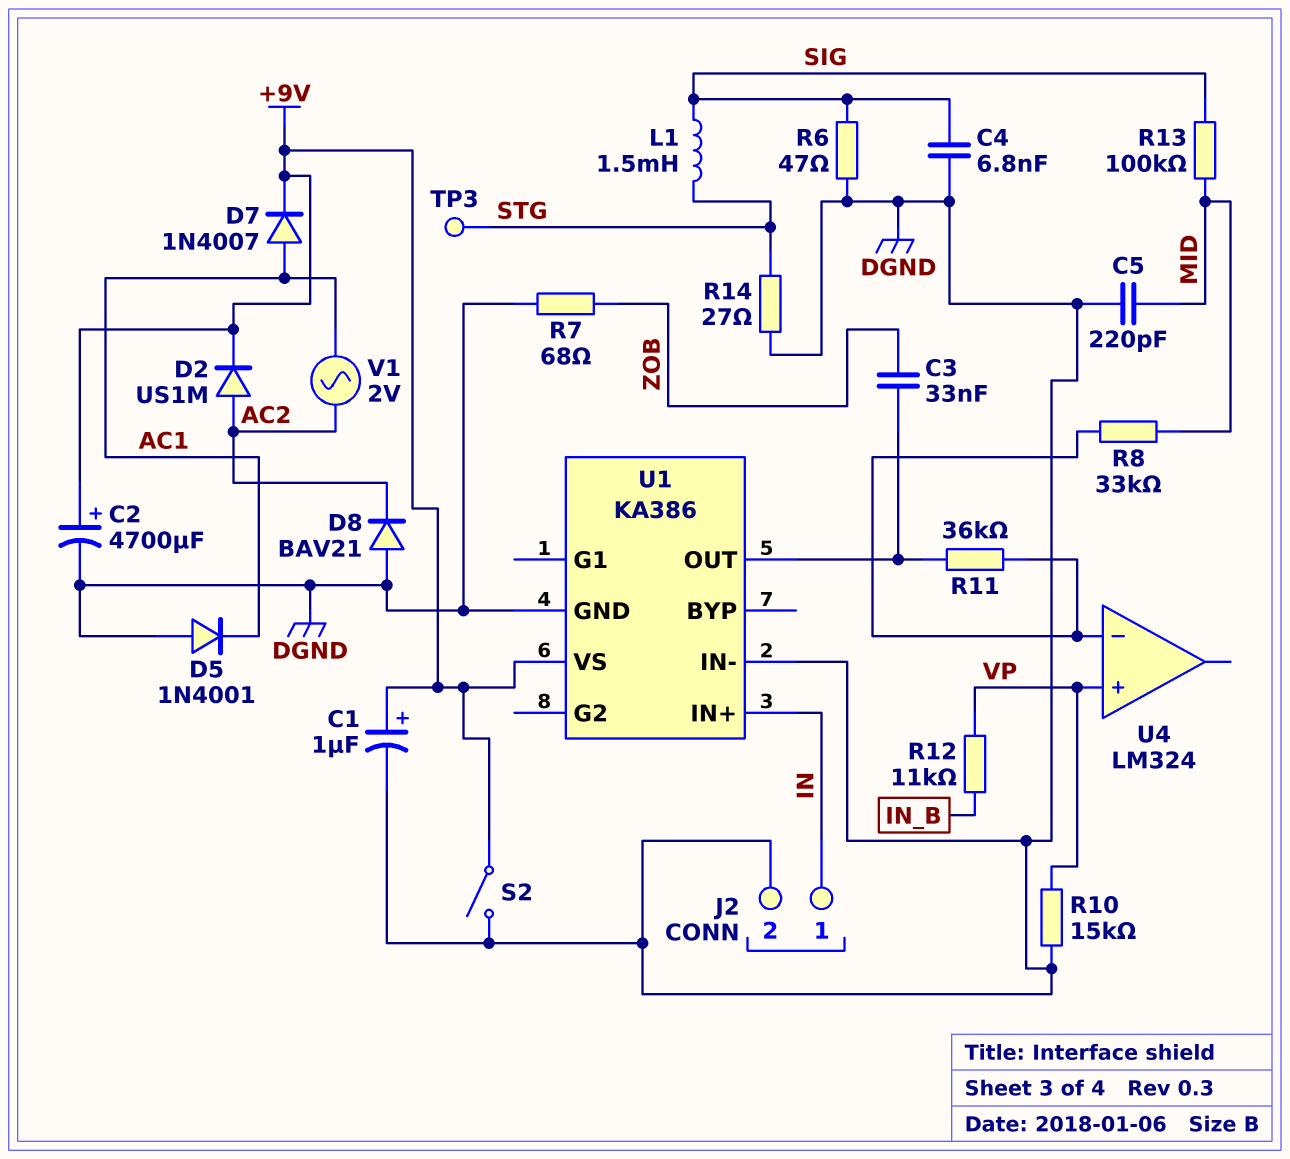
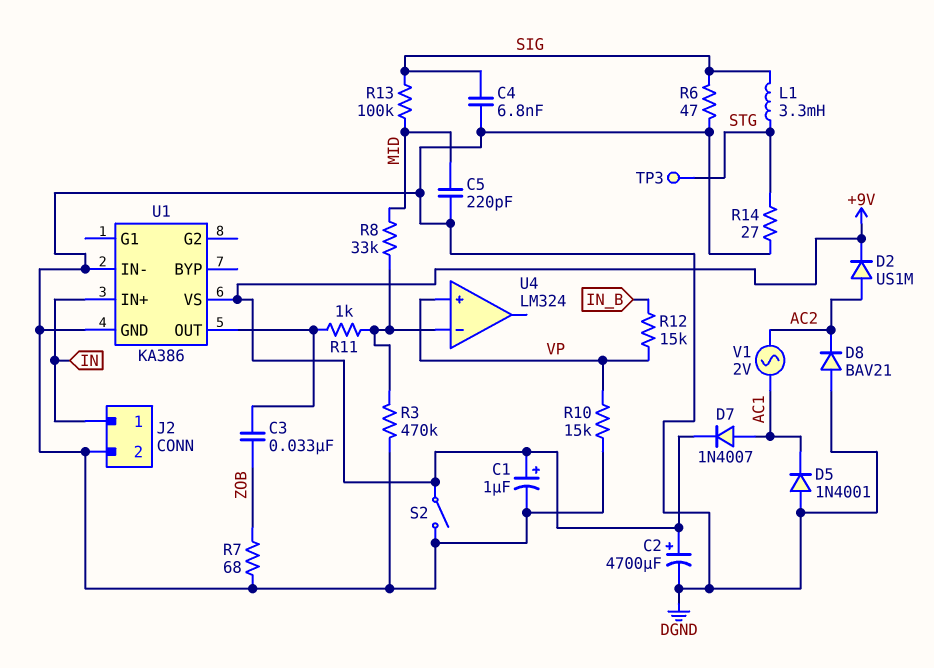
L1: 1.5mH (SIG, STG) -> 3.3mH (SIG, STG)
R3: none -> 470k (DGND, U4/in-)
R11: 36k (U1/OUT, U4/in-) -> 1k (U1/OUT, U4/in-)
R12: 11k (IN_B, VP) -> 15k (IN_B, VP)

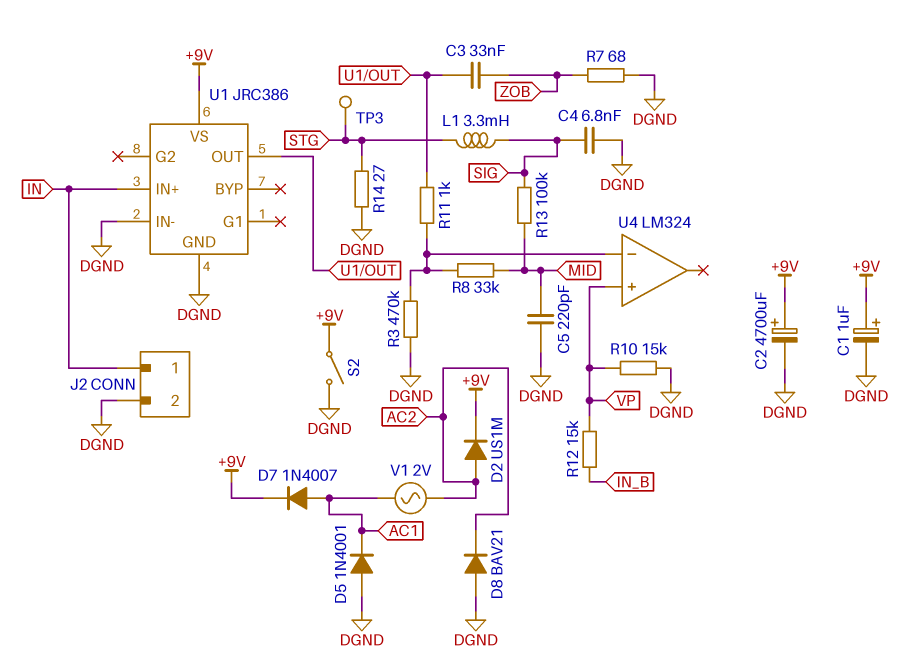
R6: 47 (DGND, SIG) -> none
U1: KA386 -> JRC386

